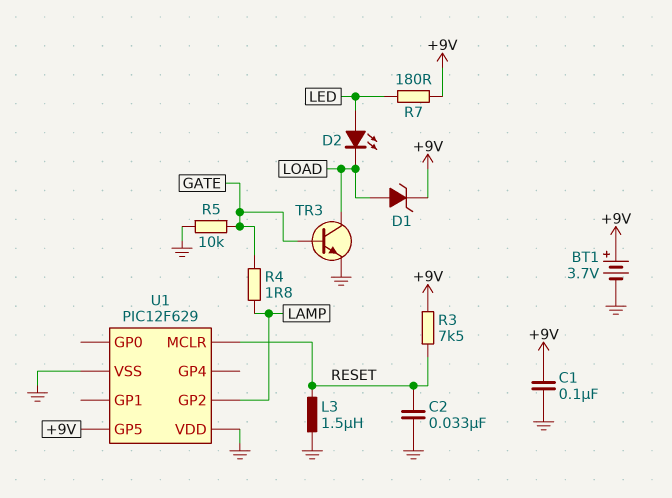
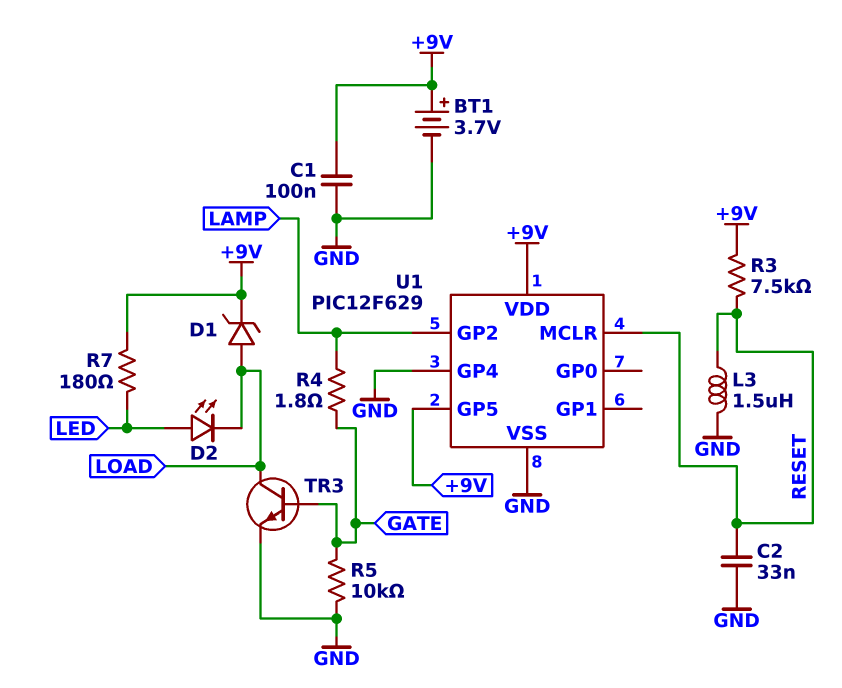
U1 pin GP4: none -> GND
U1 pin VDD: GND -> +9V

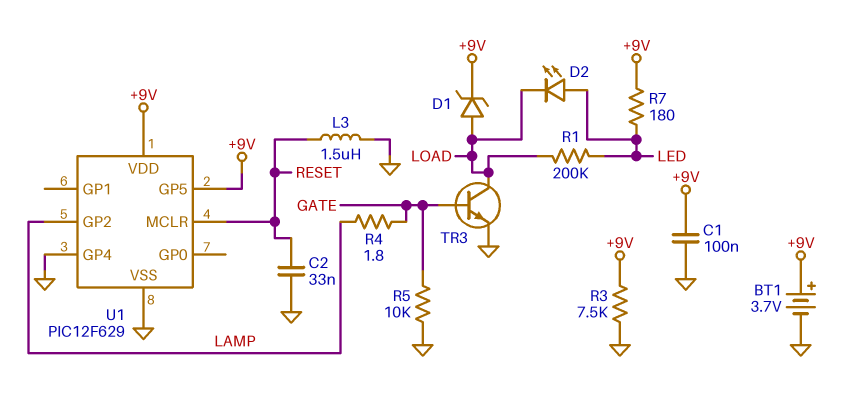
R1: none -> 200k (LED, LOAD)
R3: 7.5k (+9V, RESET) -> 7.5k (+9V, GND)

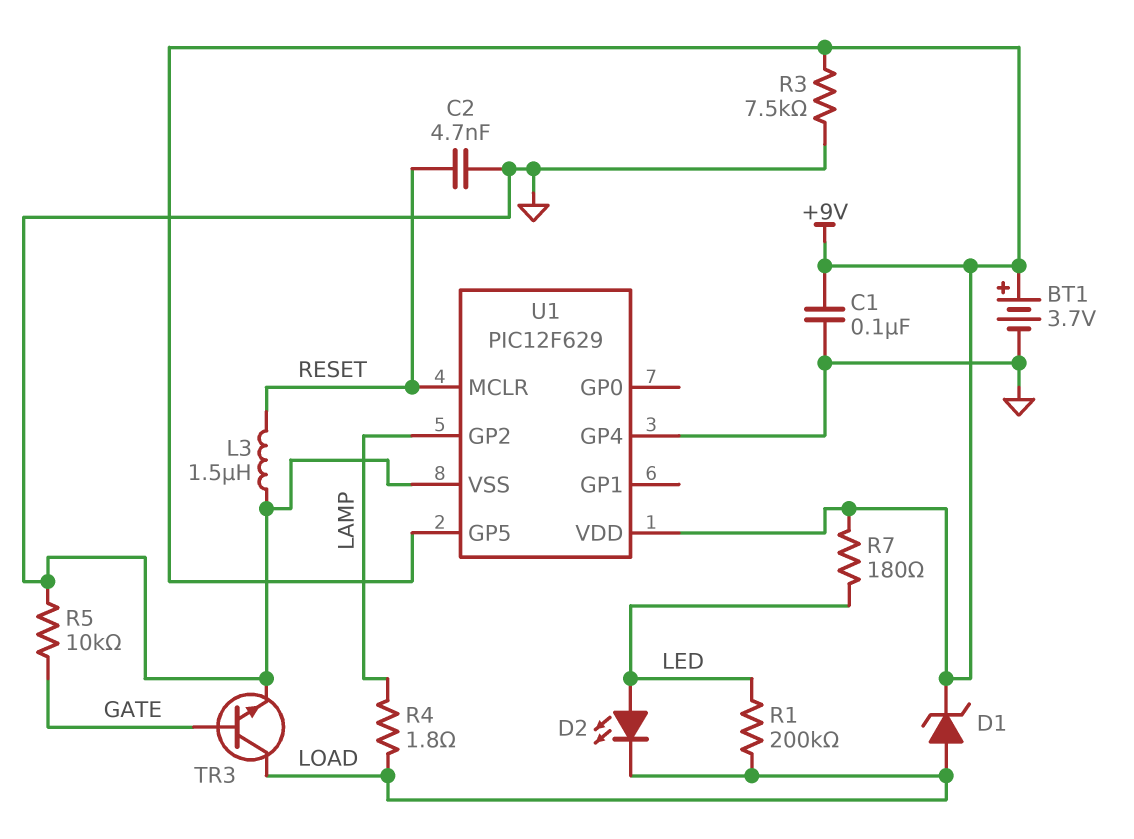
C2: 33nF (GND, RESET) -> 4.7nF (GND, RESET)
R4: 1.8 (GATE, LAMP) -> 1.8 (LAMP, LOAD)

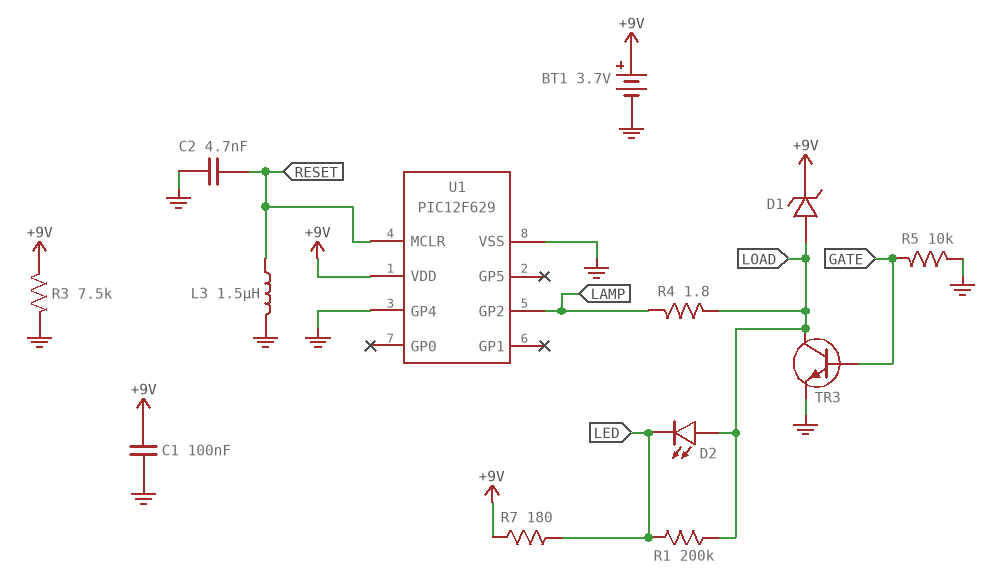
D2: LED (A LED, K LOAD) -> LED (A LOAD, K LED)
U1 pin GP5: +9V -> none

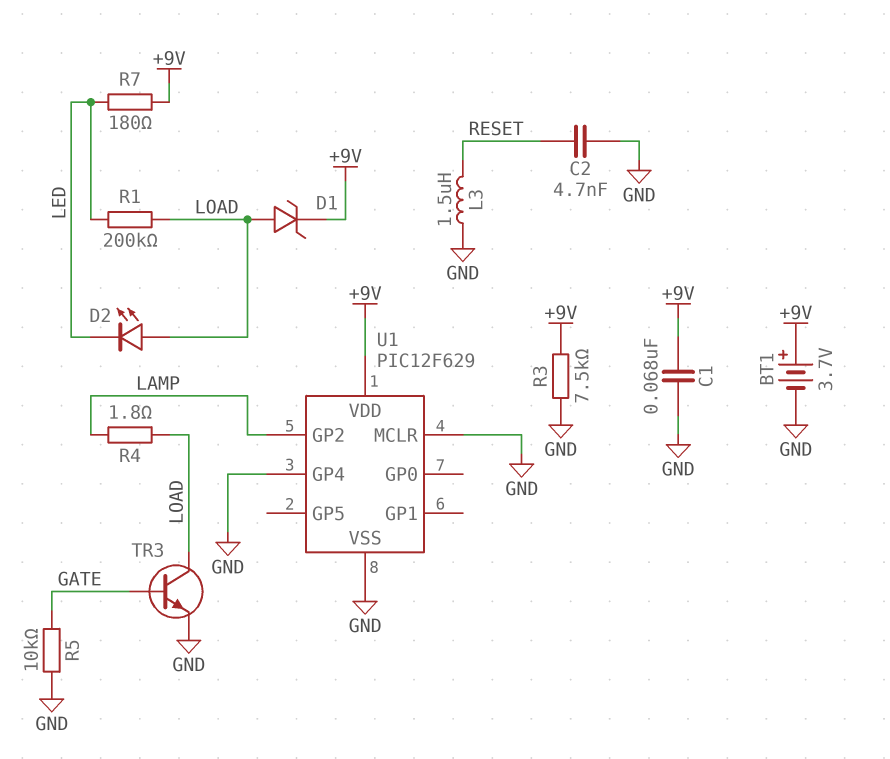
C1: 100nF (+9V, GND) -> 68nF (+9V, GND)
U1 pin MCLR: RESET -> GND

